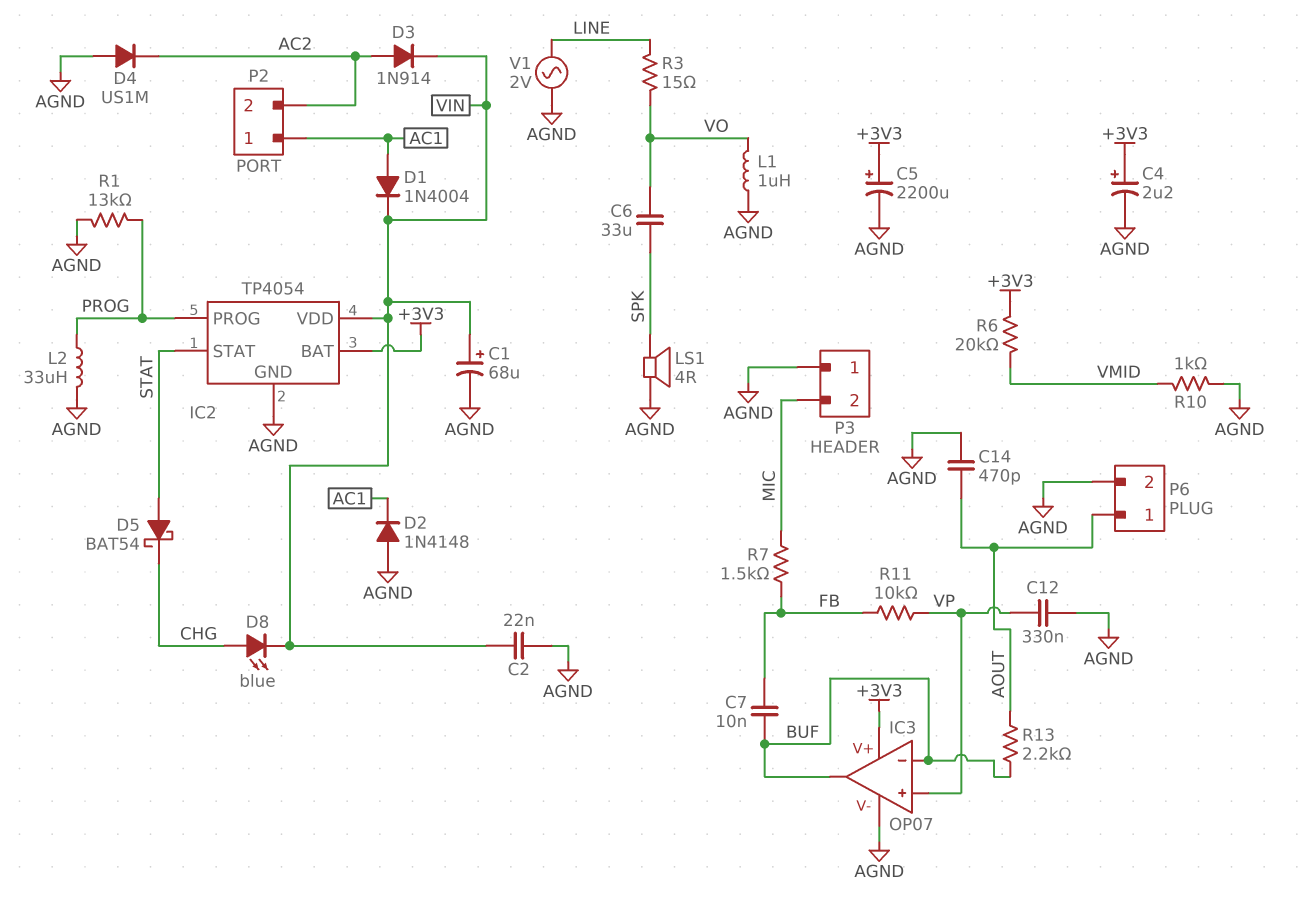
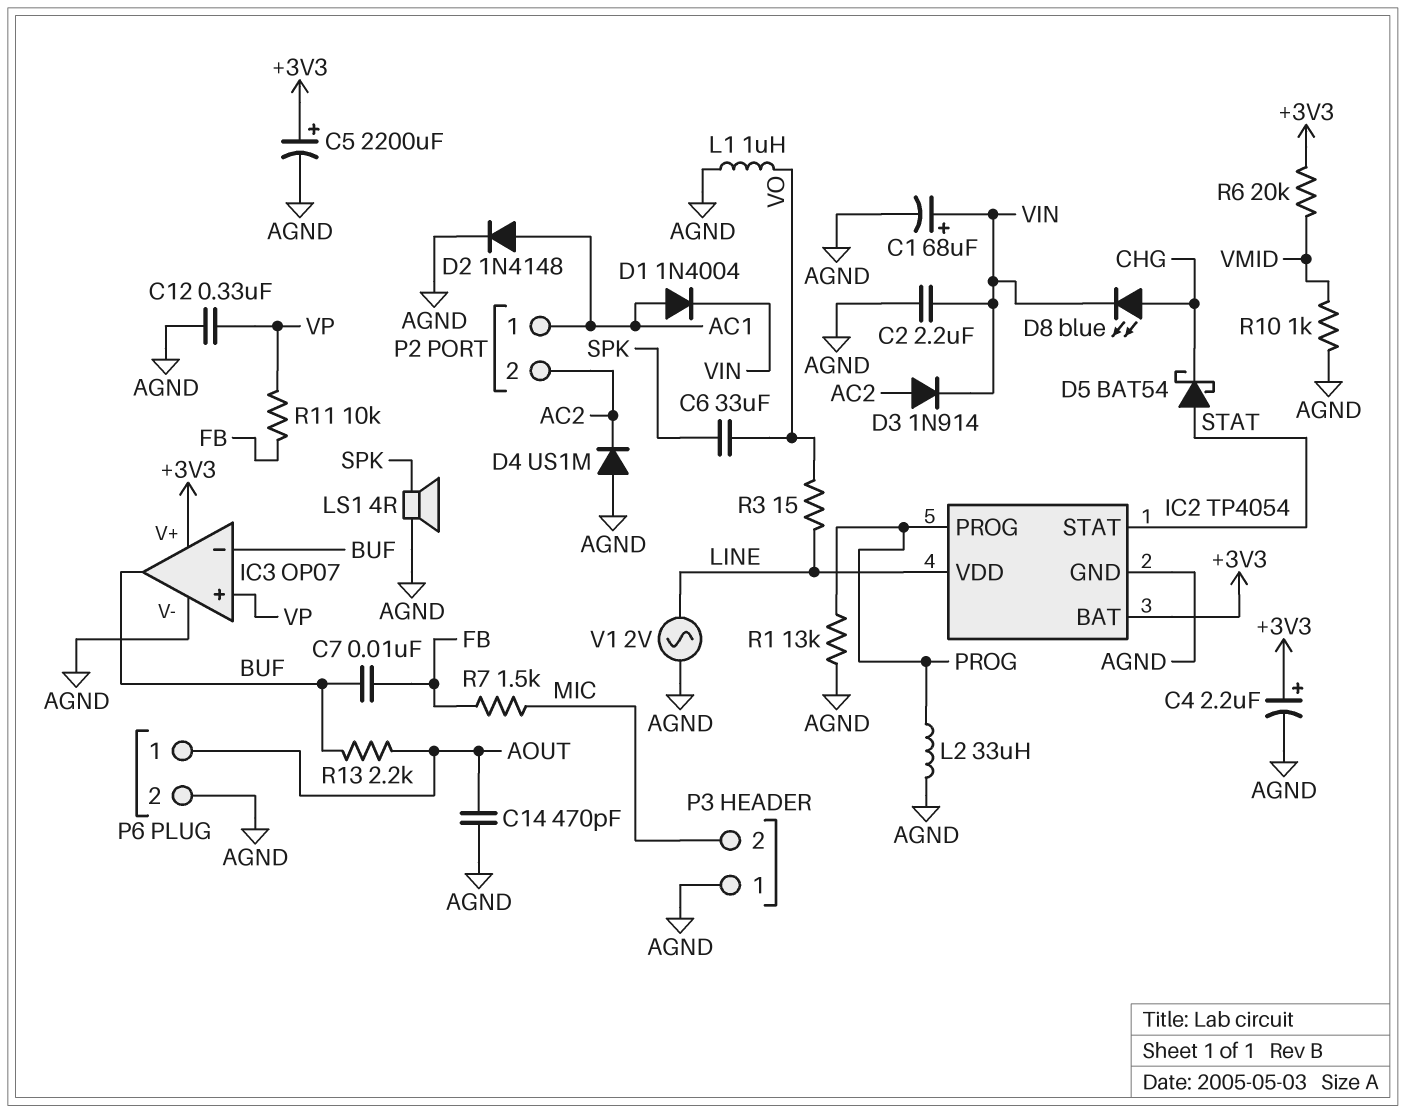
C2: 22nF (AGND, VIN) -> 2.2uF (AGND, VIN)
D2: diode 1N4148 (A AGND, K AC1) -> diode 1N4148 (A AC1, K AGND)
IC2 pin VDD: VIN -> LINE

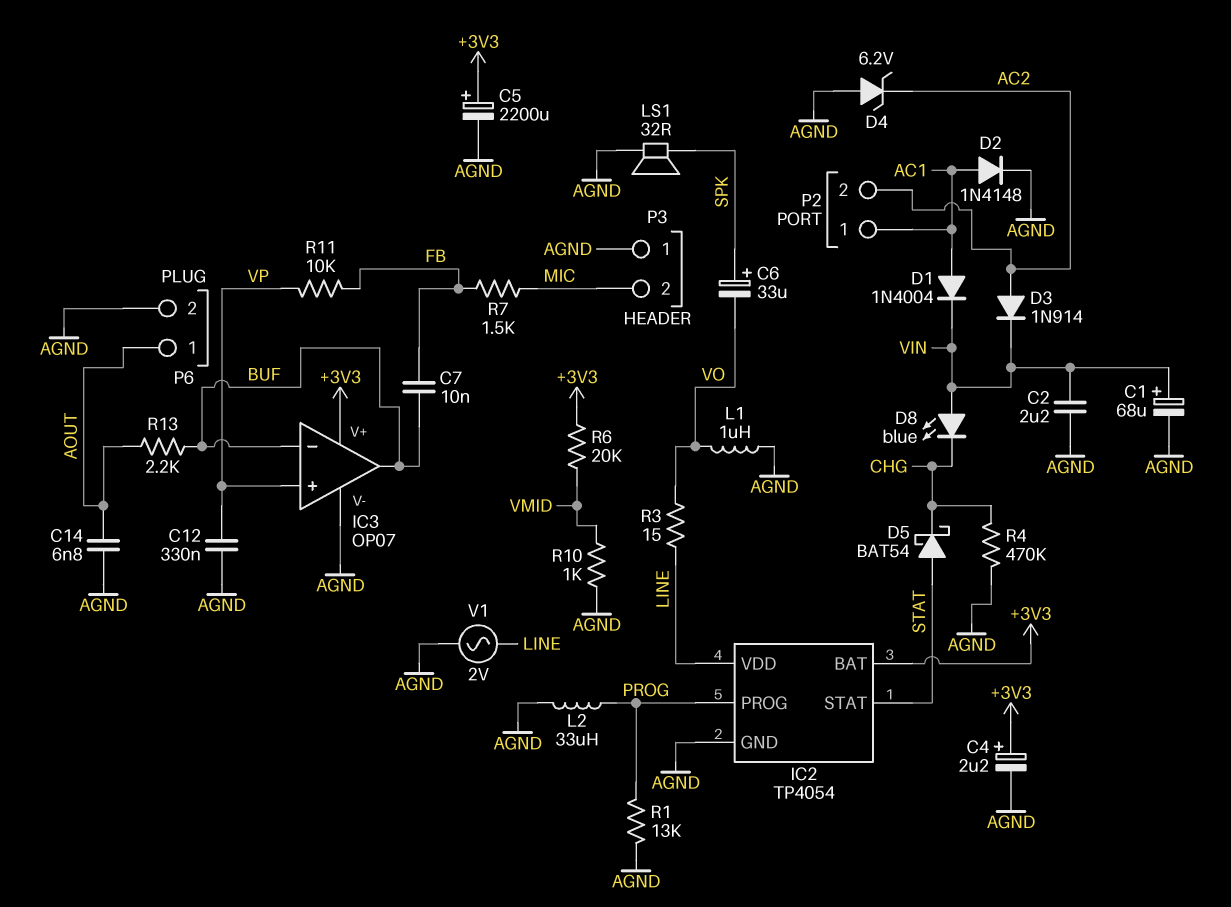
C6: 33uF (SPK, VO) -> 33uF (plus SPK, minus VO)
C14: 470pF (AGND, AOUT) -> 6.8nF (AGND, AOUT)
D4: diode US1M (A AGND, K AC2) -> zener 6.2V (A AGND, K AC2)
D8: LED blue (A CHG, K VIN) -> LED blue (A VIN, K CHG)
LS1: speaker 4R (AGND, SPK) -> speaker 32R (AGND, SPK)
R4: none -> 470k (AGND, CHG)

